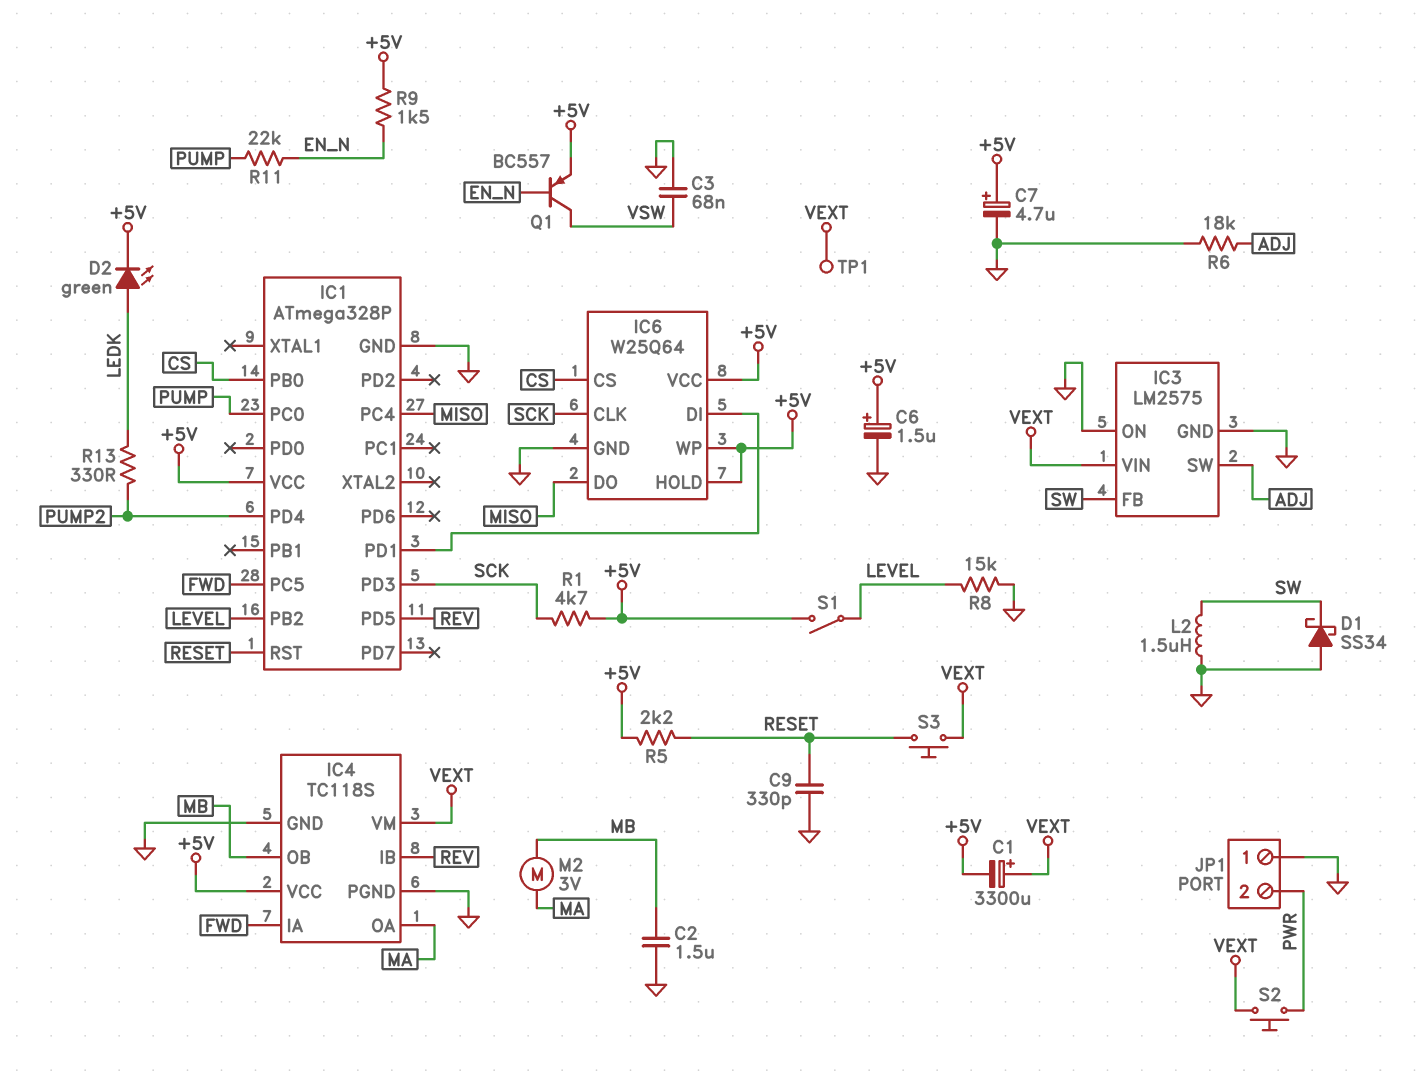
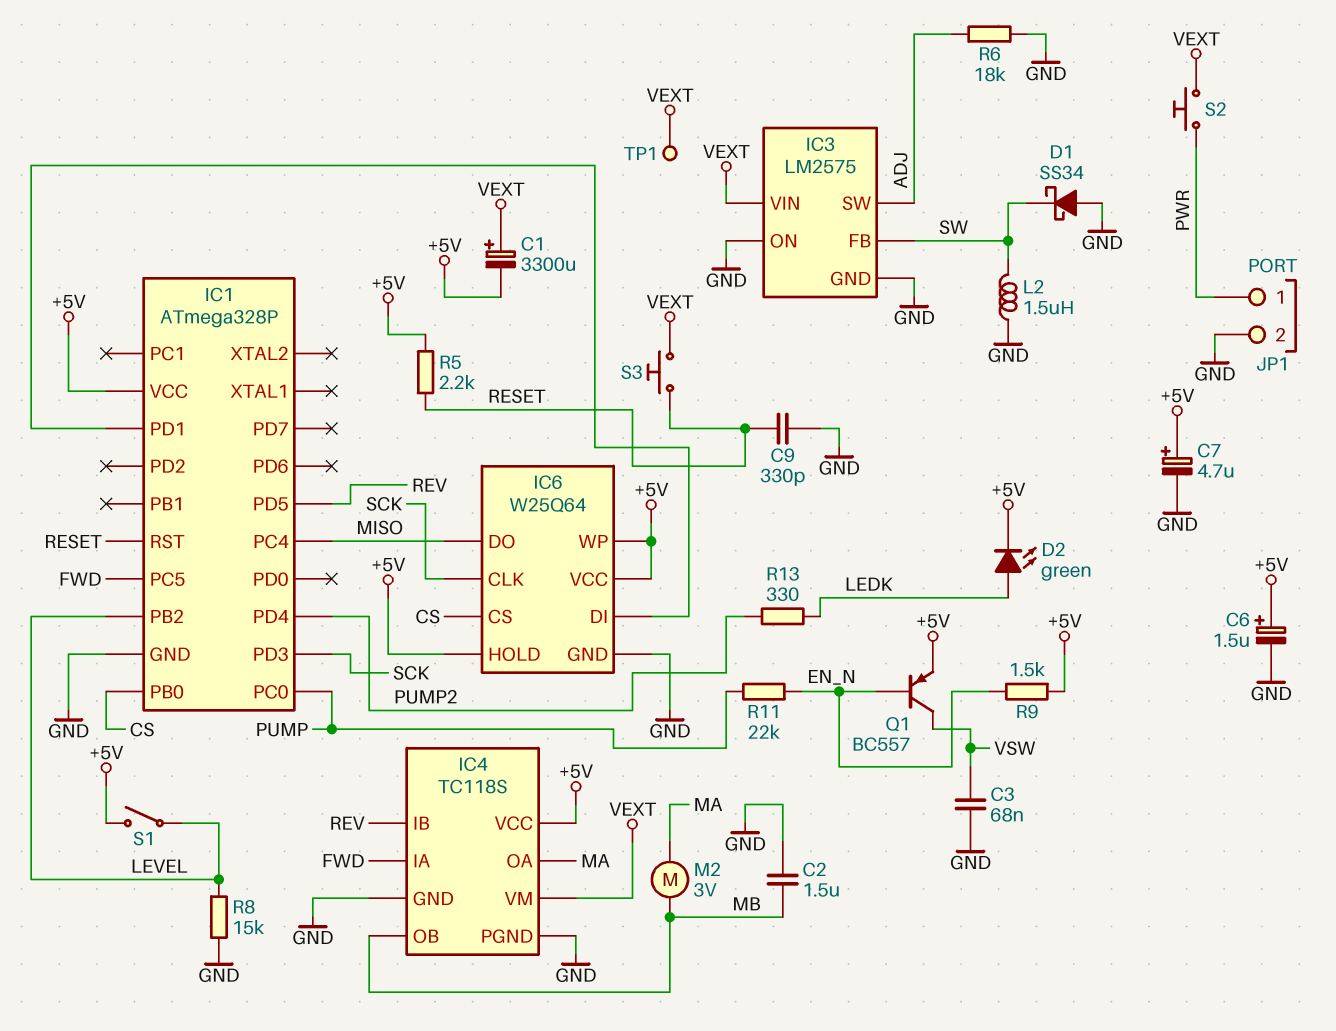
JP1 pin 1: GND -> PWR
JP1 pin 2: PWR -> GND
R1: 4.7k (+5V, SCK) -> none

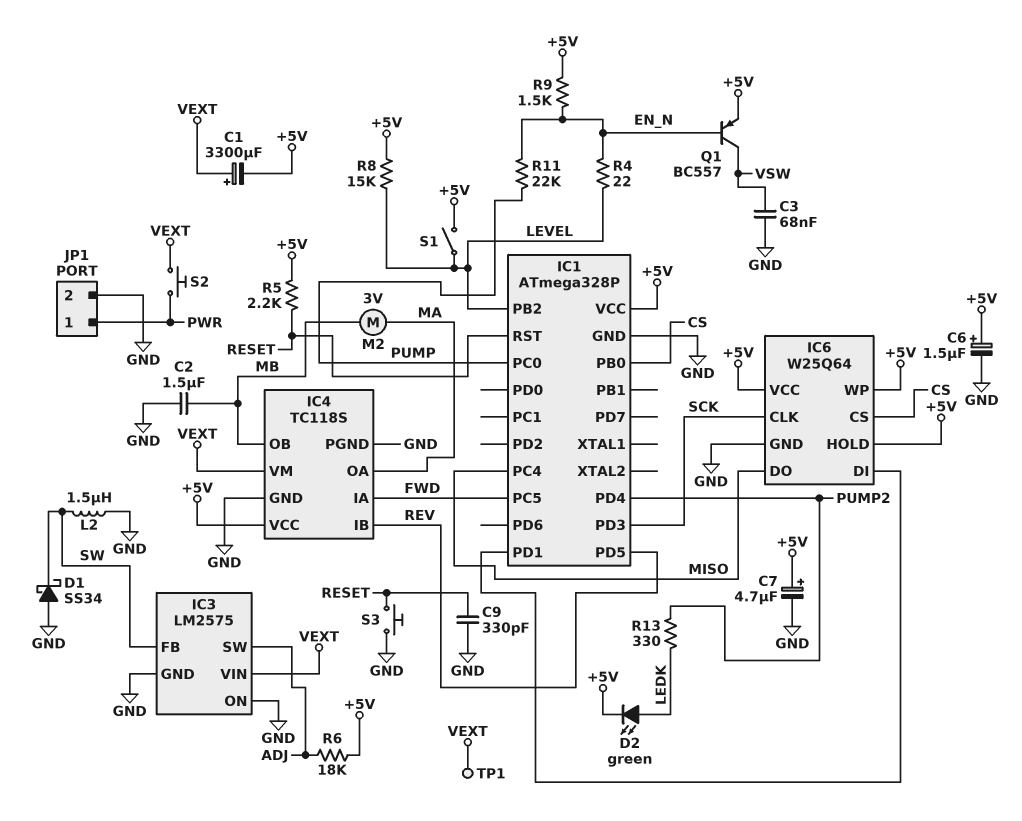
R4: none -> 22 (EN_N, LEVEL)
R6: 18k (ADJ, GND) -> 18k (+5V, ADJ)
R8: 15k (GND, LEVEL) -> 15k (+5V, LEVEL)
S3: button (RESET, VEXT) -> button (GND, RESET)

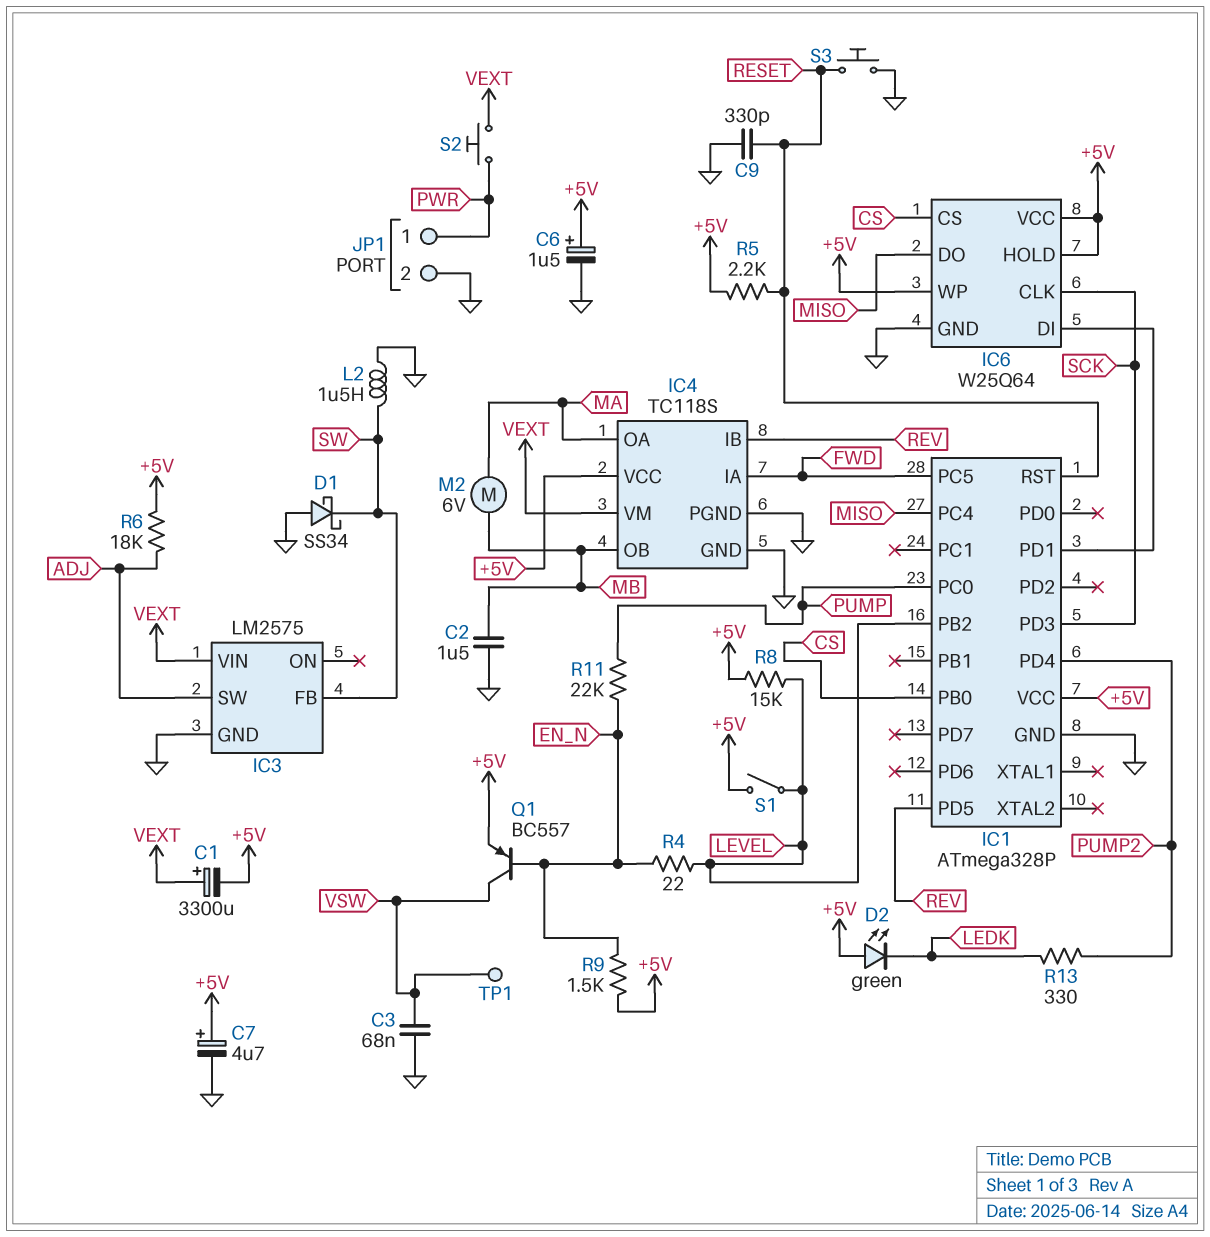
D2: LED green (A LEDK, K +5V) -> LED green (A +5V, K LEDK)
IC3 pin ON: GND -> none
M2: motor 3V (MA, MB) -> motor 6V (MA, MB)
TP1: test point (VEXT) -> test point (VSW)

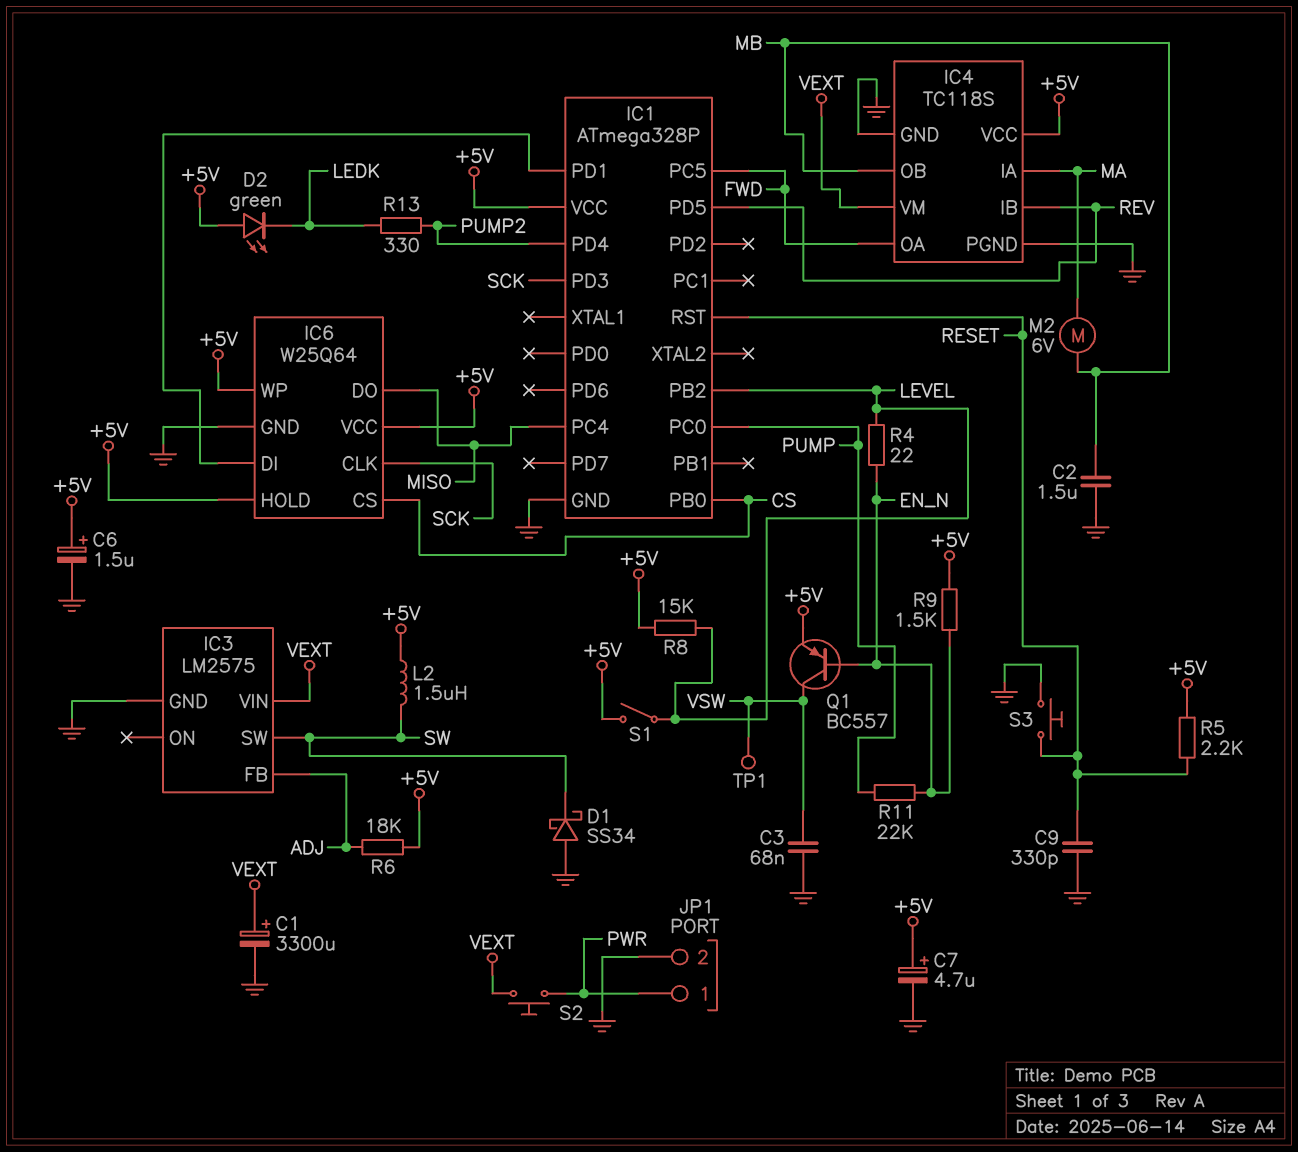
C1: 3300uF (plus VEXT, minus +5V) -> 3300uF (plus VEXT, minus GND)
IC3 pin FB: SW -> ADJ
IC3 pin SW: ADJ -> SW
IC4 pin IA: FWD -> MA
IC4 pin OA: MA -> FWD
L2: 1.5uH (GND, SW) -> 1.5uH (+5V, SW)

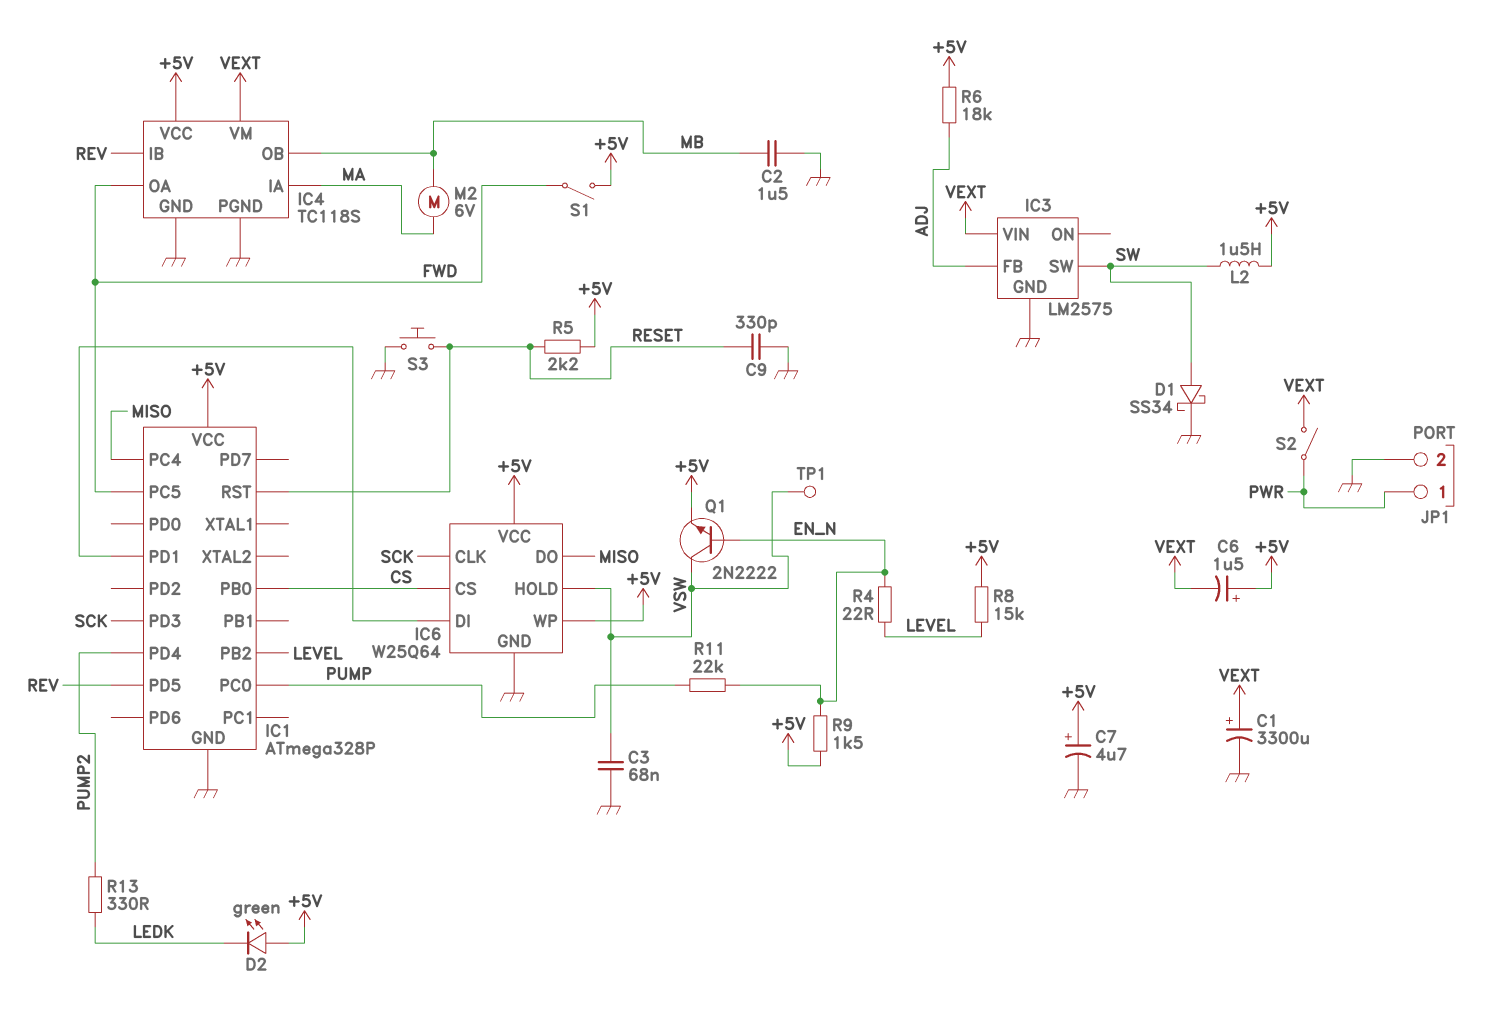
C6: 1.5uF (plus +5V, minus GND) -> 1.5uF (plus +5V, minus VEXT)
D1: schottky SS34 (A GND, K SW) -> schottky SS34 (A SW, K GND)
IC6 pin HOLD: +5V -> VSW
Q1: PNP BC557 (B EN_N, C VSW, E +5V) -> NPN 2N2222 (B EN_N, C VSW, E +5V)
S1: switch (+5V, LEVEL) -> switch (+5V, FWD)
S2: button (PWR, VEXT) -> switch (PWR, VEXT)

